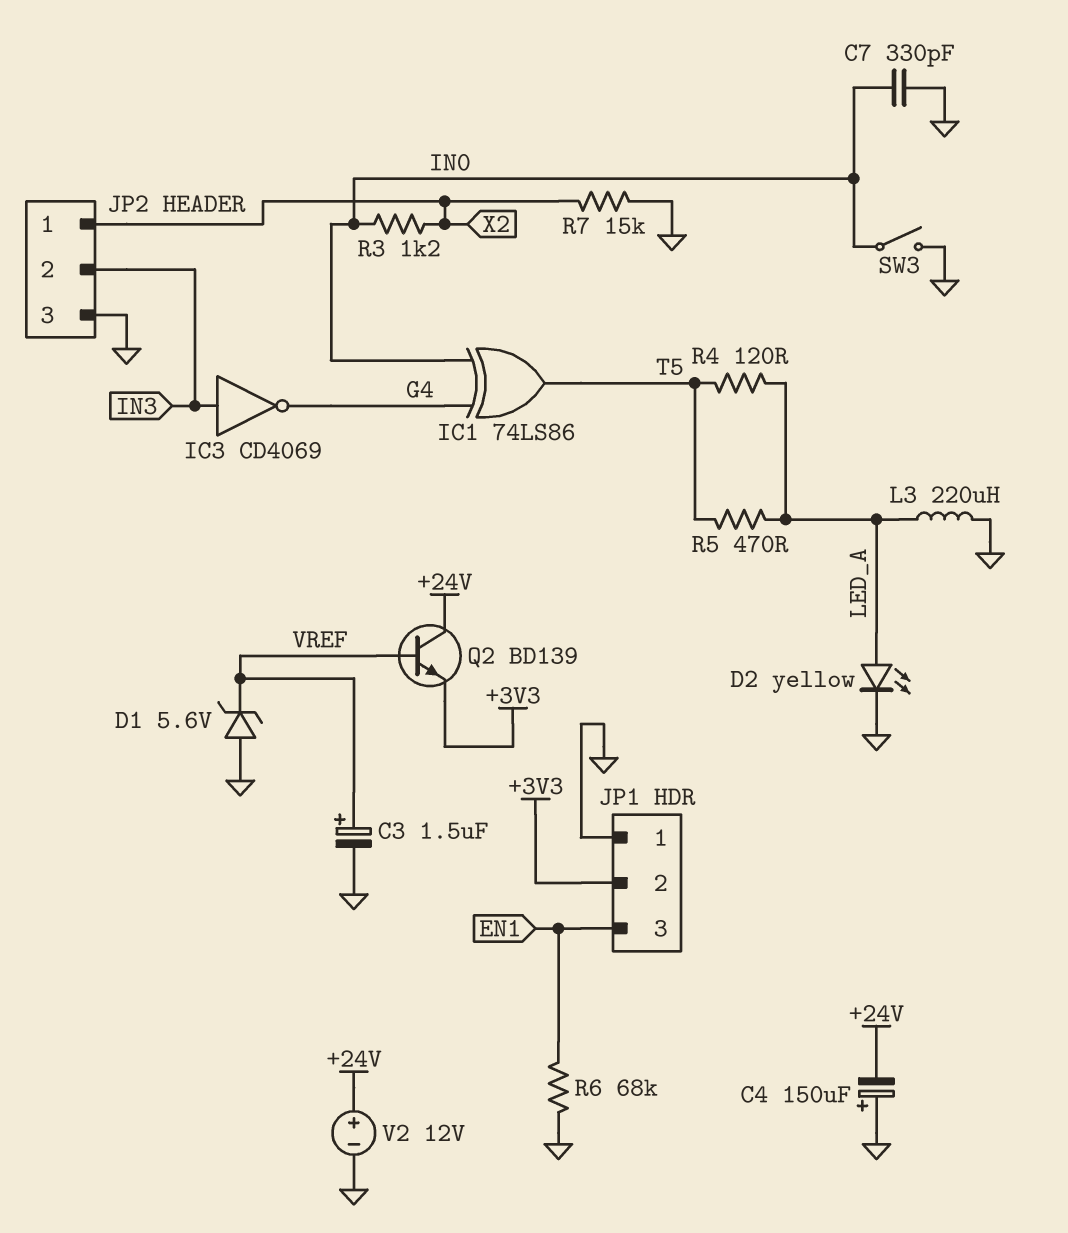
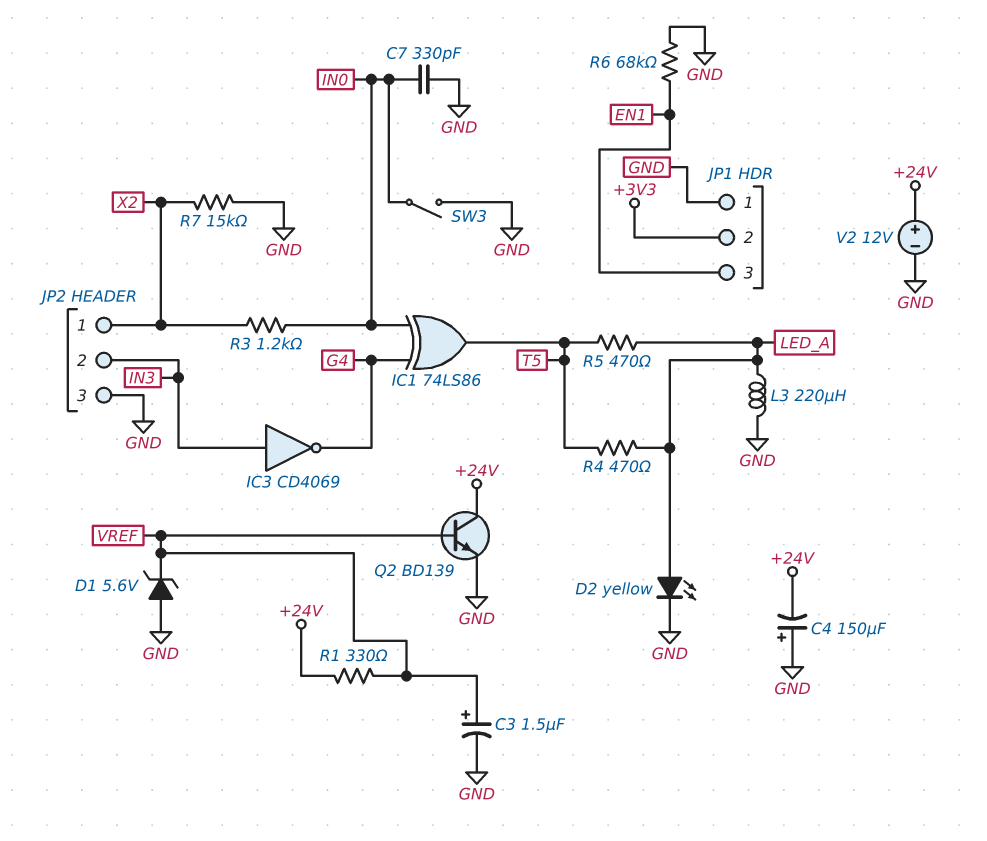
Q2: NPN BD139 (B VREF, C +24V, E +3V3) -> NPN BD139 (B VREF, C +24V, E GND)
R1: none -> 330 (+24V, VREF)
R4: 120 (LED_A, T5) -> 470 (LED_A, T5)

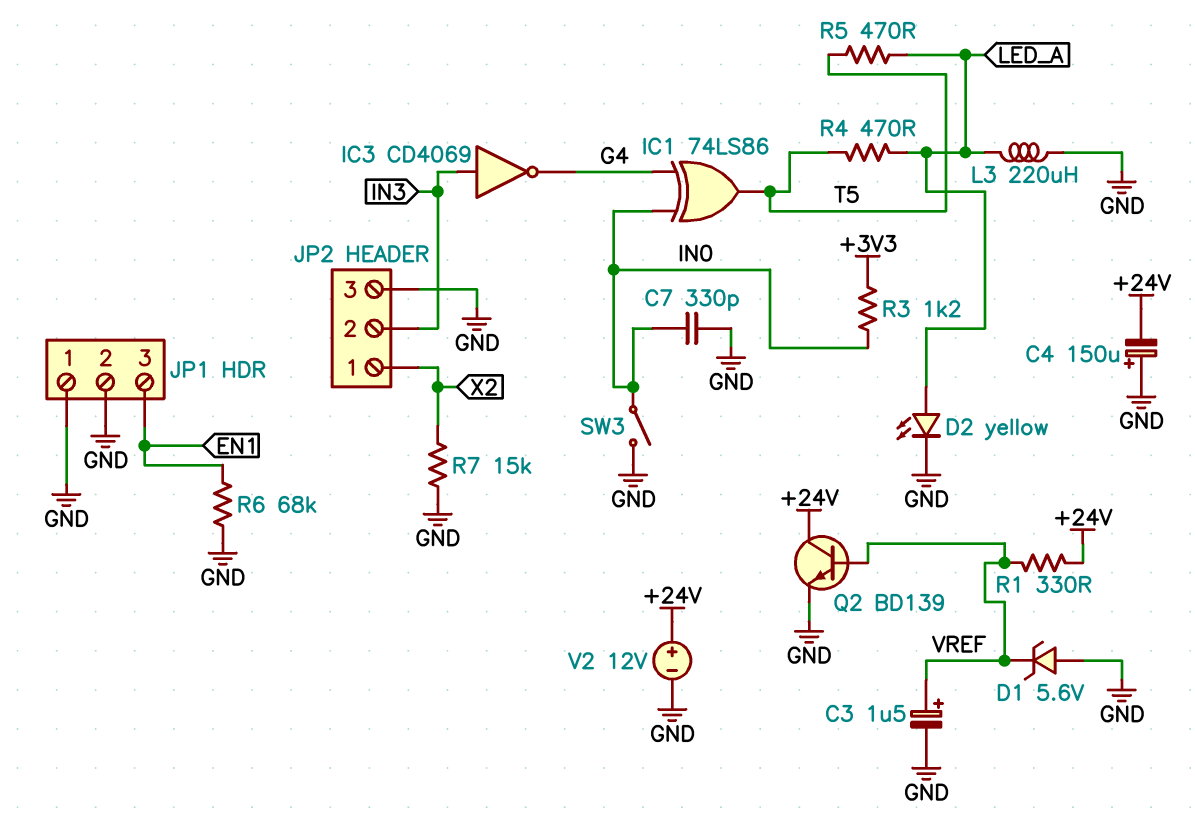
JP1 pin 2: +3V3 -> GND
R3: 1.2k (IN0, X2) -> 1.2k (+3V3, IN0)

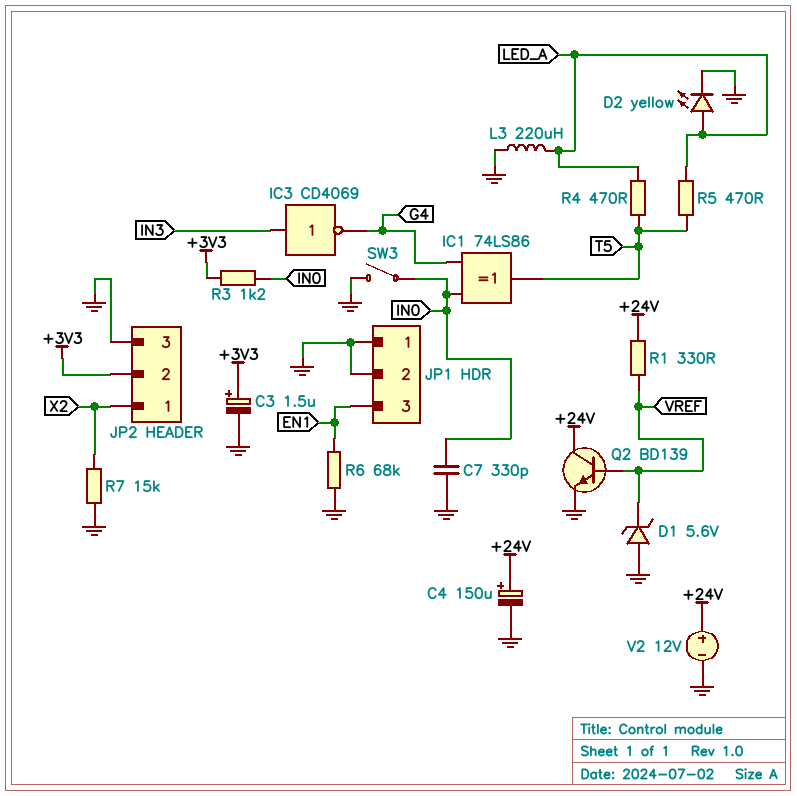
C3: 1.5uF (plus VREF, minus GND) -> 1.5uF (plus +3V3, minus GND)
C4: 150uF (plus GND, minus +24V) -> 150uF (plus +24V, minus GND)
JP2 pin 2: IN3 -> +3V3

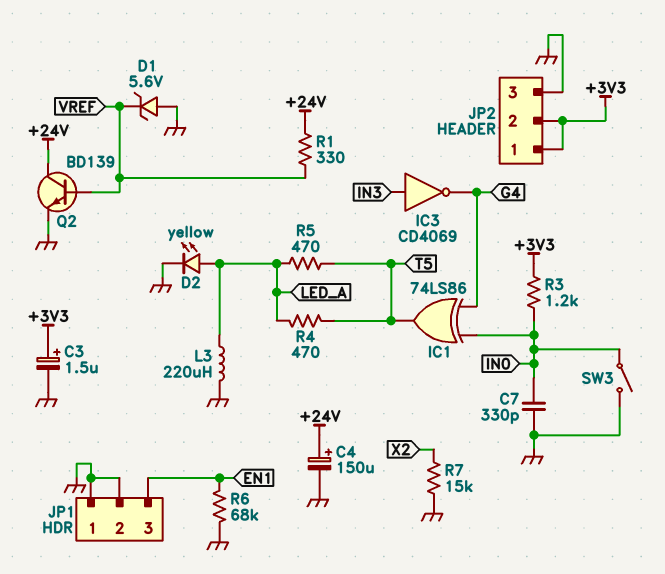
JP2 pin 1: X2 -> +3V3
V2: 12V (plus +24V, minus GND) -> none

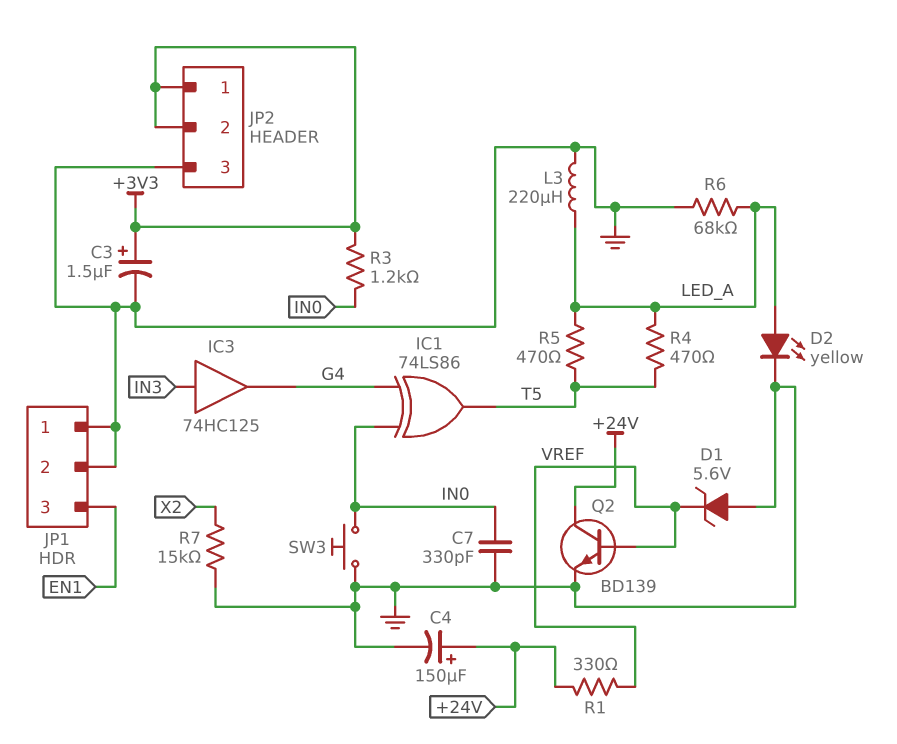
IC3: NOT CD4069 (in IN3, out G4) -> buffer 74HC125 (in IN3, out G4)
R6: 68k (EN1, GND) -> 68k (GND, LED_A)
SW3: switch (GND, IN0) -> button (GND, IN0)

